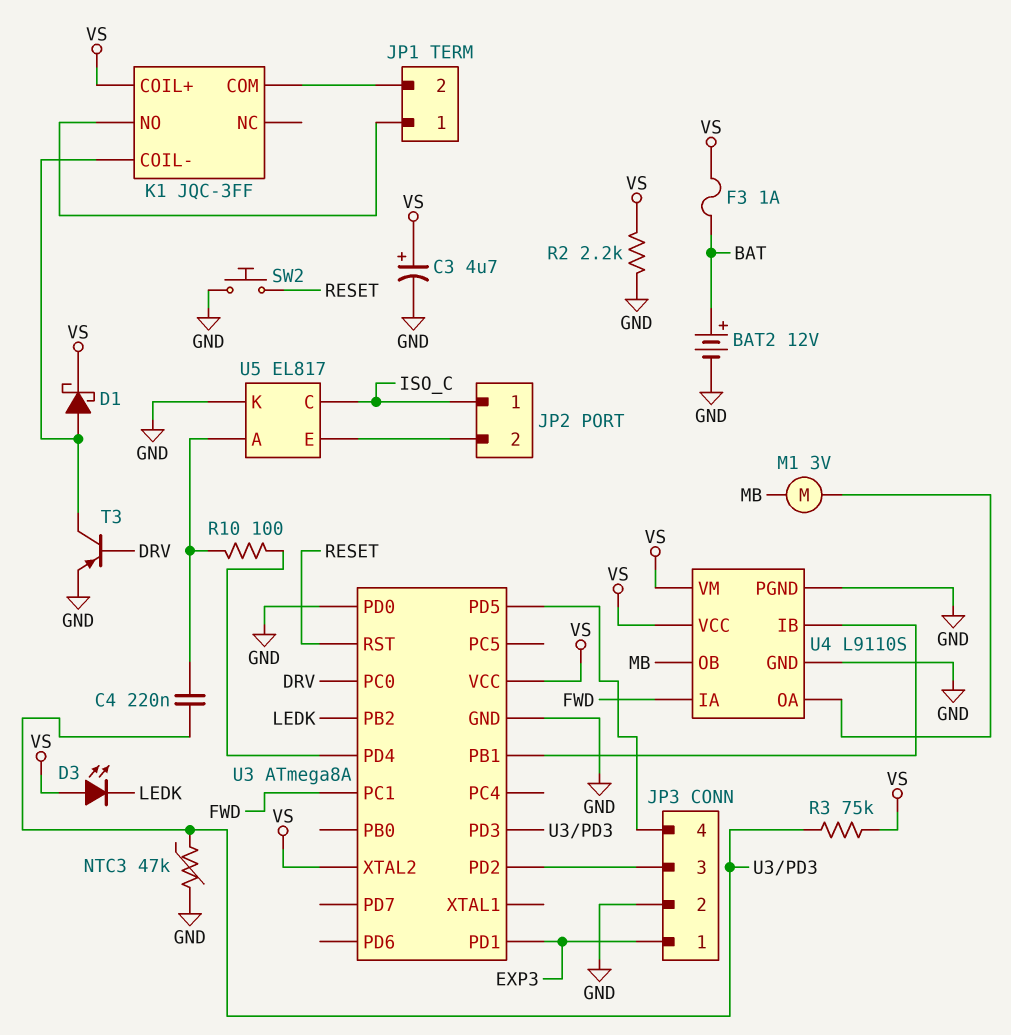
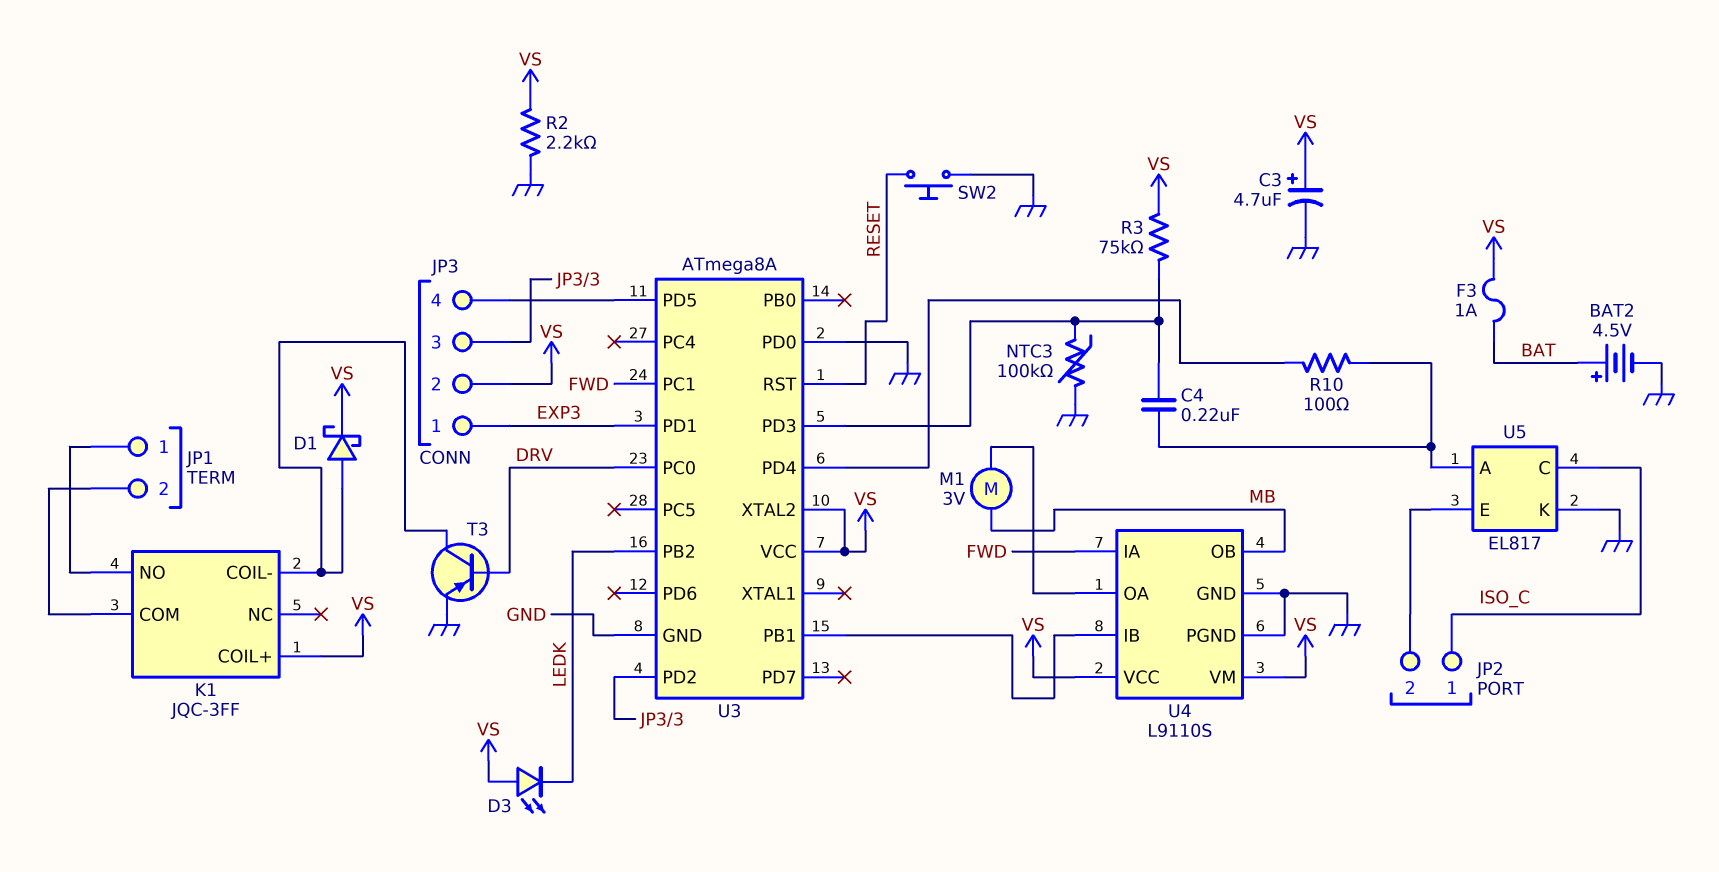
BAT2: 12V (plus BAT, minus GND) -> 4.5V (plus BAT, minus GND)
JP3 pin 2: GND -> VS
NTC3: 47k (GND, U3/PD3) -> 100k (GND, U3/PD3)

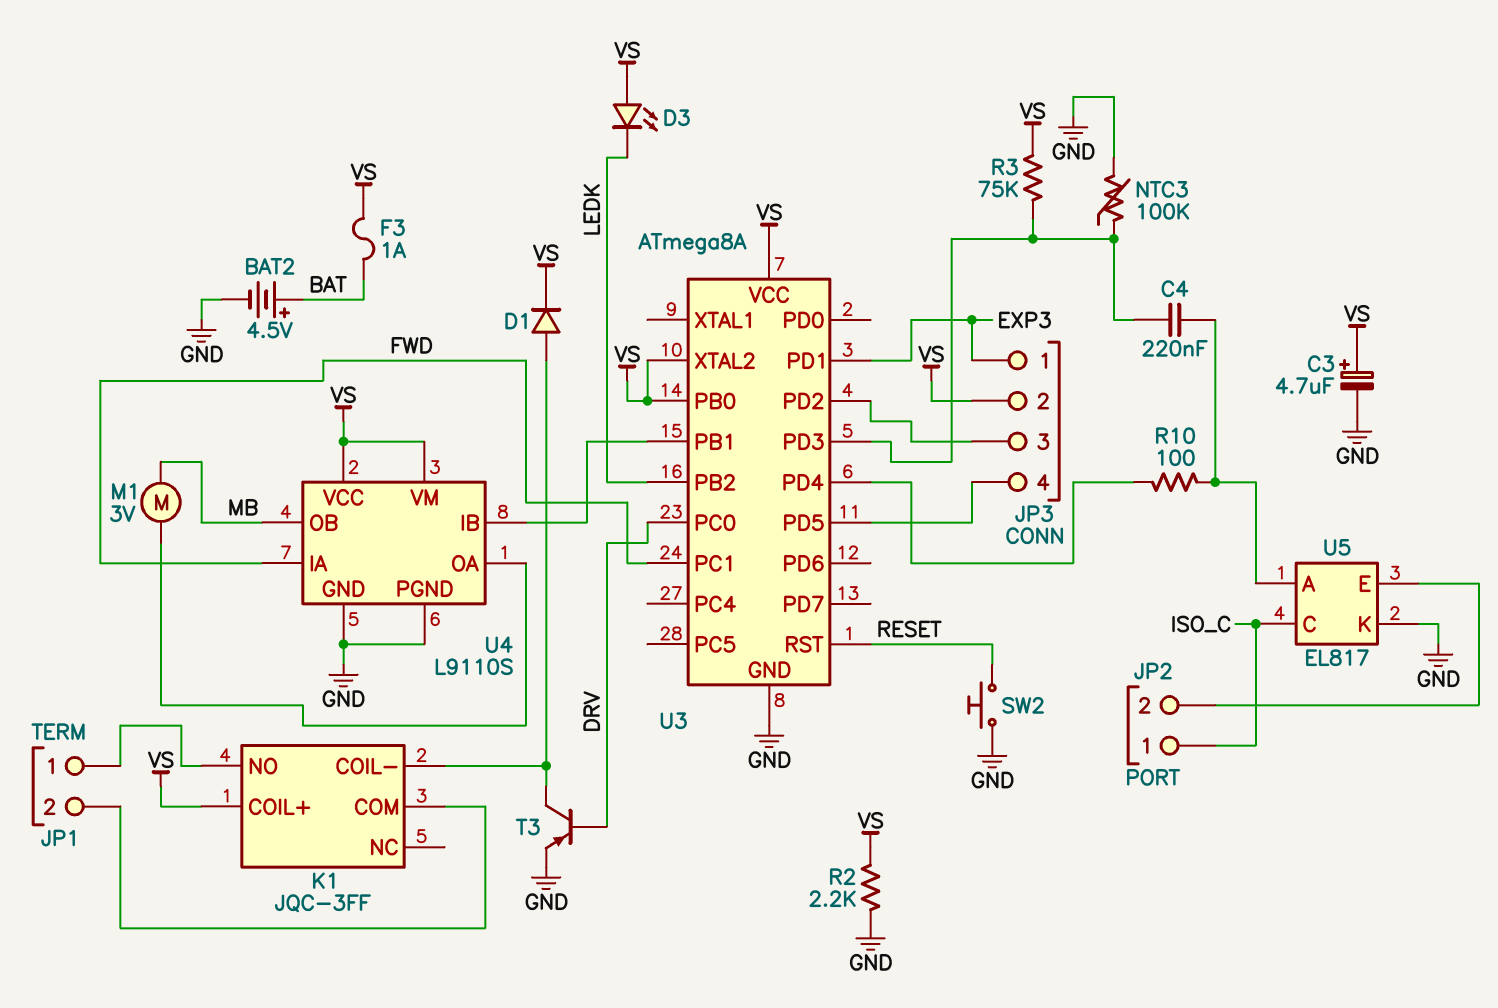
D1: schottky (A K1/COIL-, K VS) -> diode (A K1/COIL-, K VS)
U3 pin PB0: none -> VS
U3 pin PD0: GND -> none

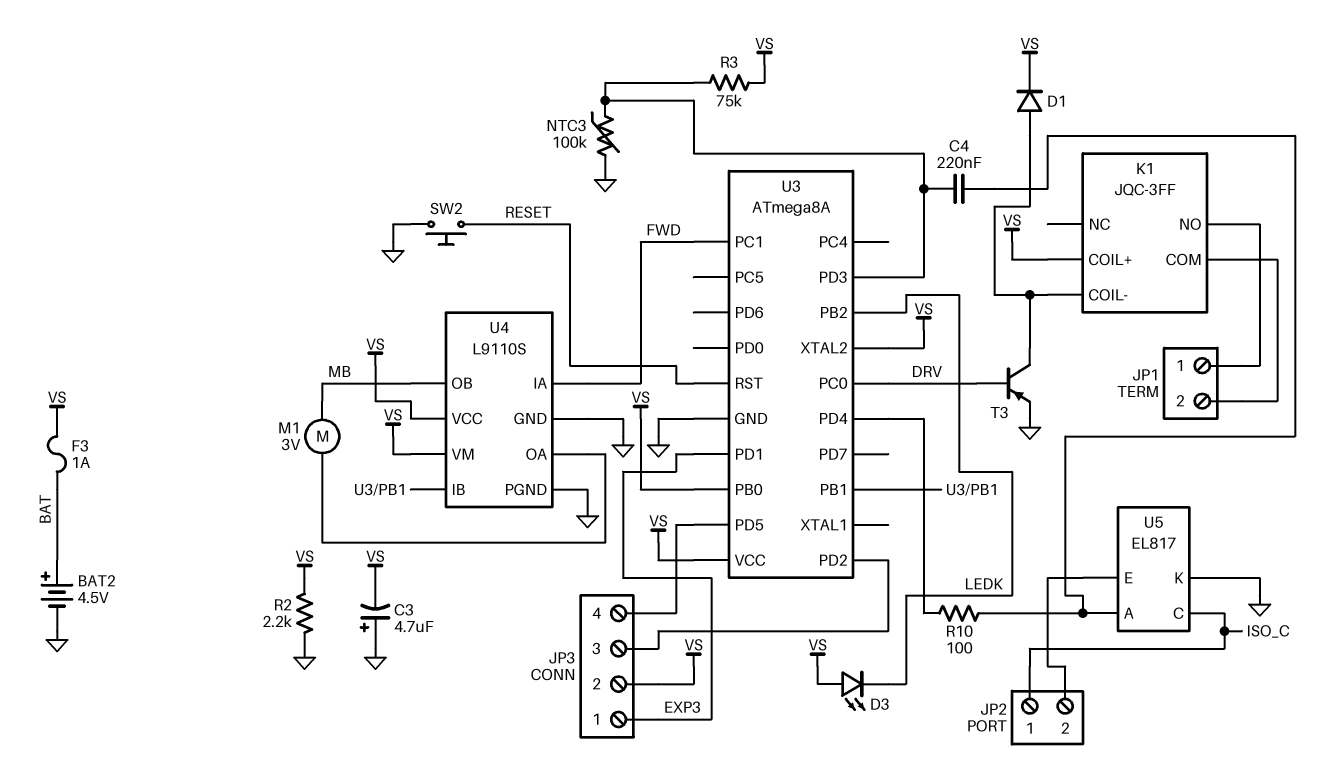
C3: 4.7uF (plus VS, minus GND) -> 4.7uF (plus GND, minus VS)

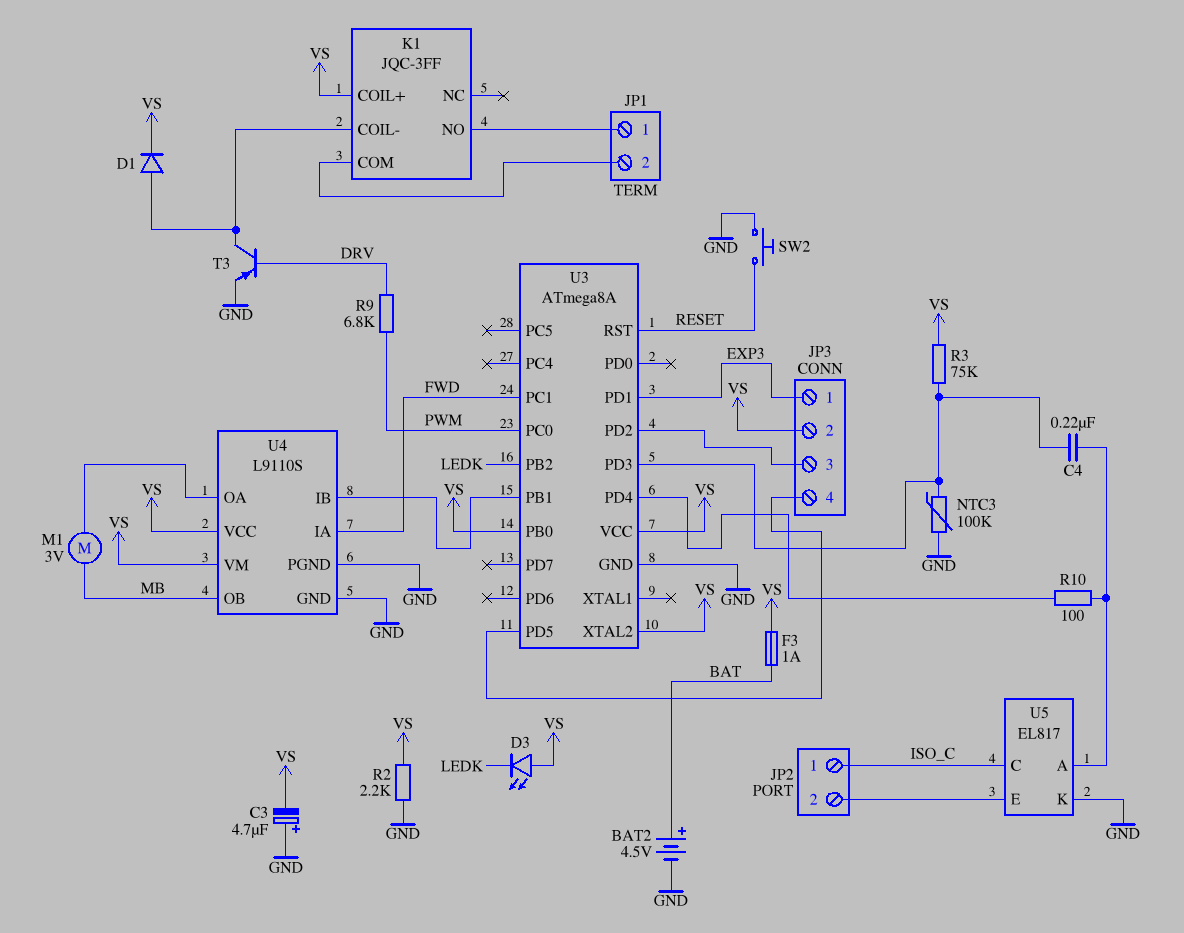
R9: none -> 6.8k (DRV, PWM)
U3 pin PC0: DRV -> PWM

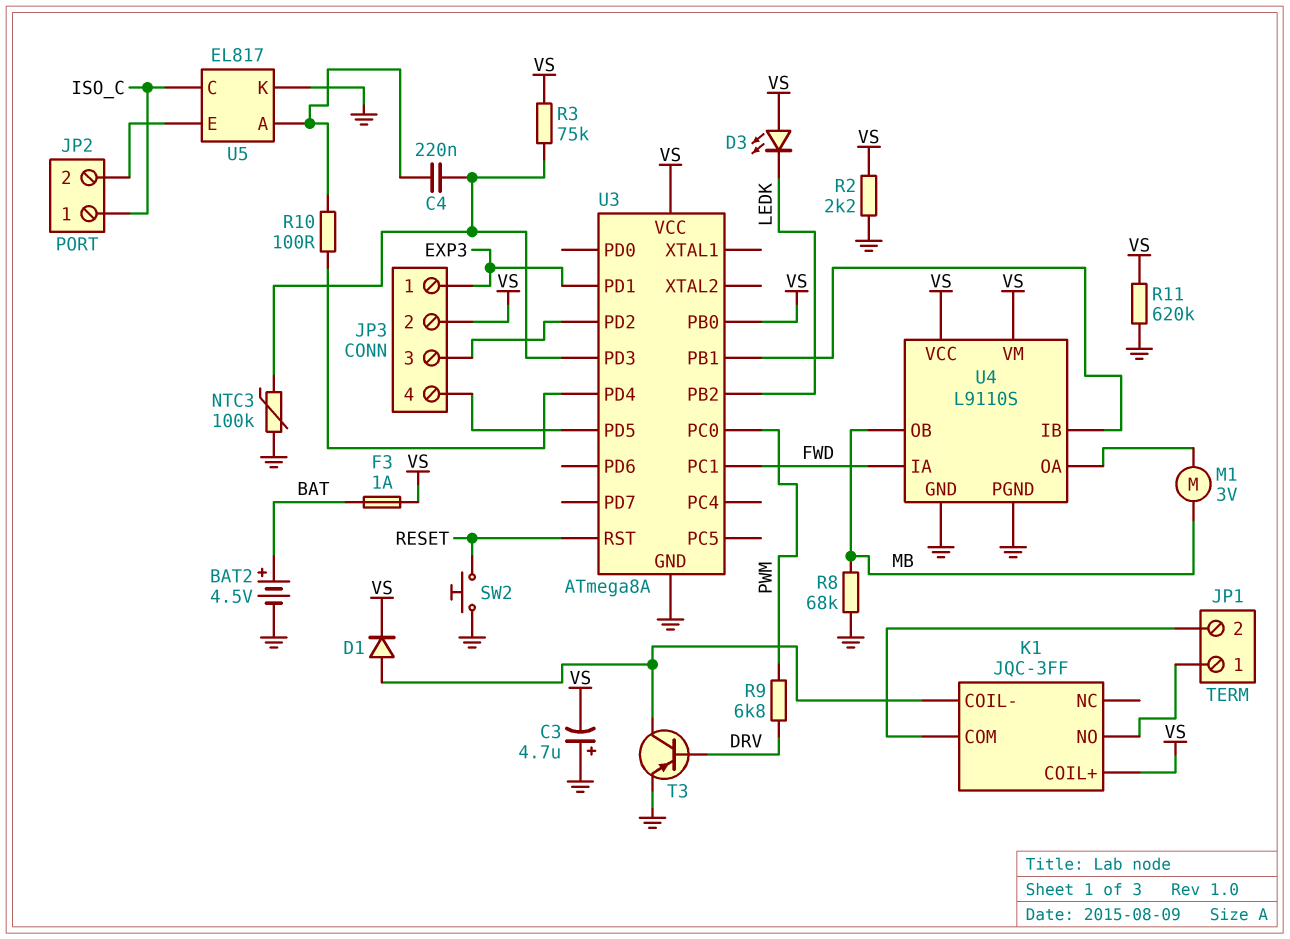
R8: none -> 68k (GND, MB)
R11: none -> 620k (GND, VS)
U3 pin XTAL2: VS -> none

